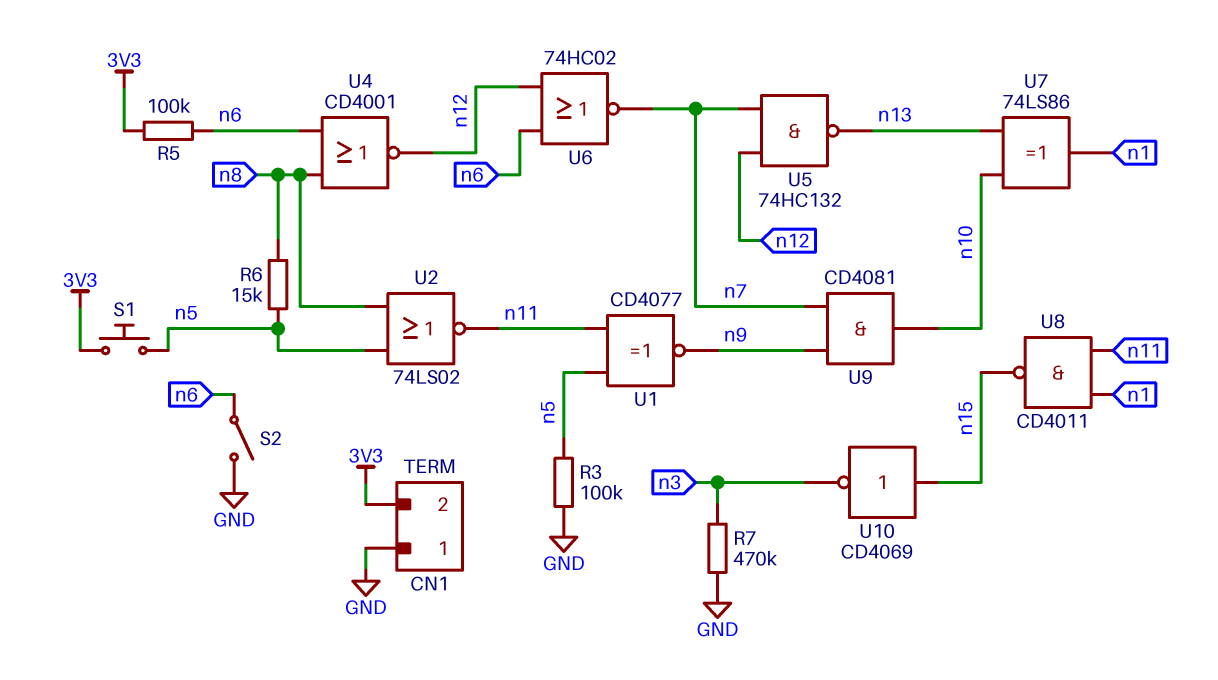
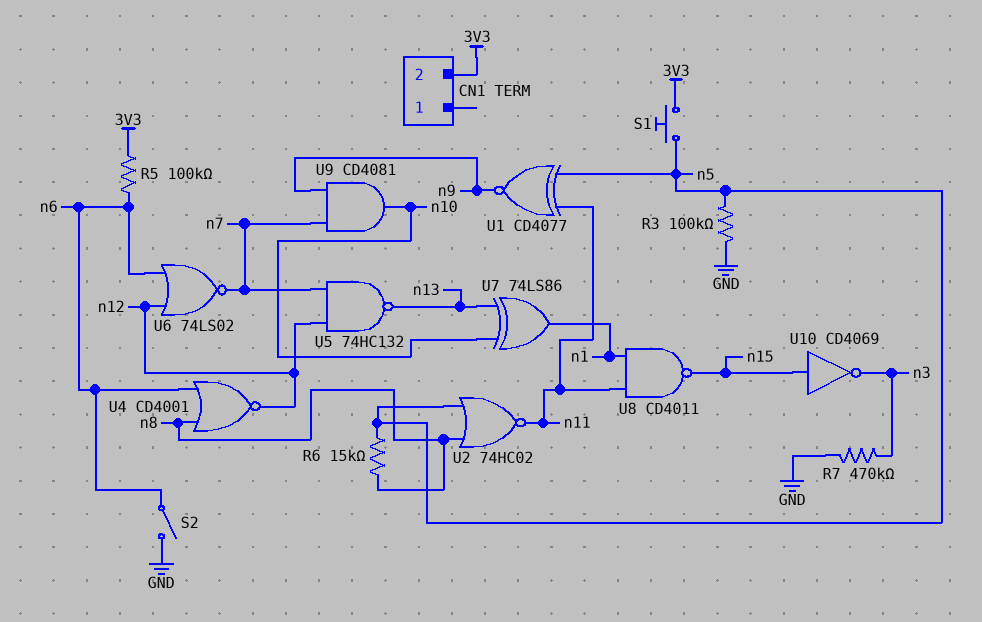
CN1 pin 1: GND -> none
U2: NOR 74LS02 (in n5, in n8, out n11) -> NOR 74HC02 (in n5, in n8, out n11)
U6: NOR 74HC02 (in n6, in n12, out n7) -> NOR 74LS02 (in n6, in n12, out n7)

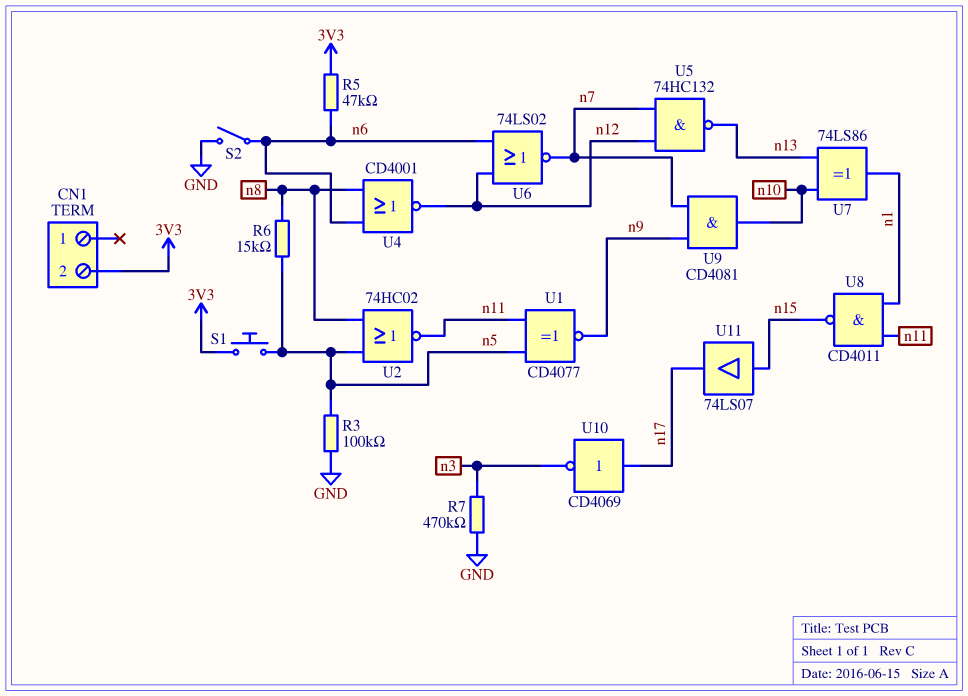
R5: 100k (3V3, n6) -> 47k (3V3, n6)
U10: NOT CD4069 (in n15, out n3) -> NOT CD4069 (in n17, out n3)
U11: none -> buffer 74LS07 (in n15, out n17)

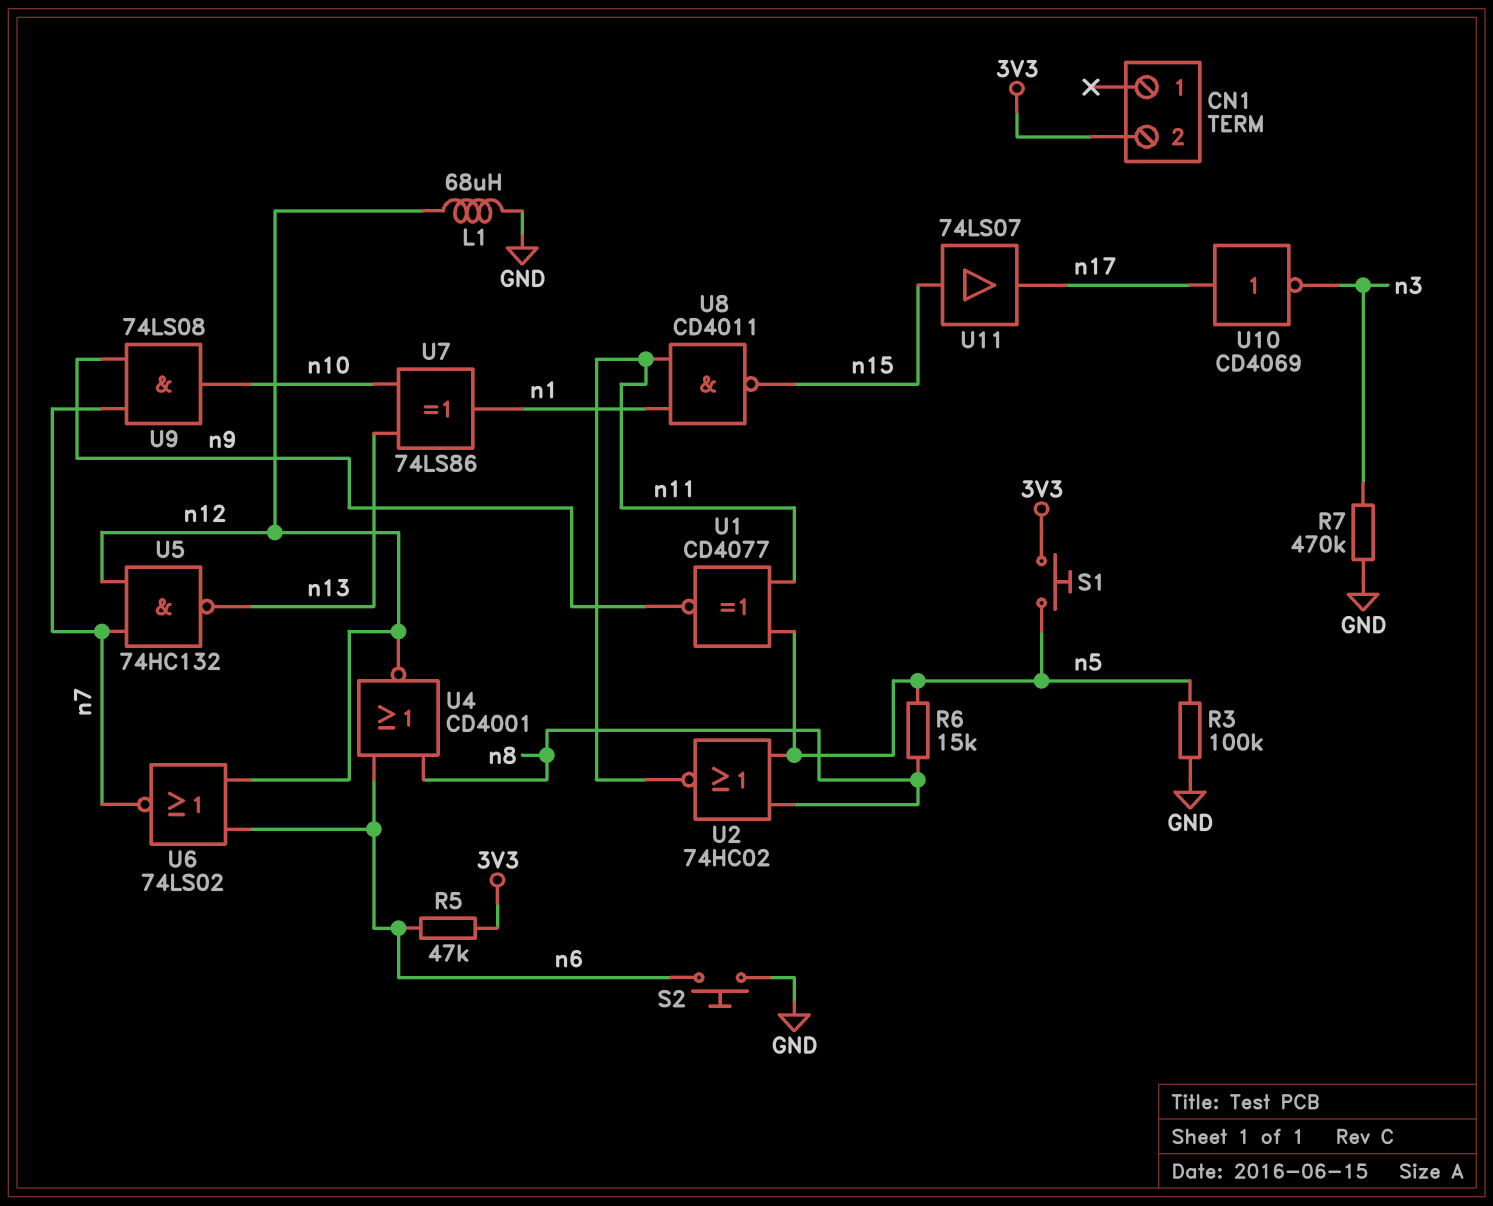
L1: none -> 68uH (GND, n12)
S2: switch (GND, n6) -> button (GND, n6)
U9: AND CD4081 (in n7, in n9, out n10) -> AND 74LS08 (in n7, in n9, out n10)

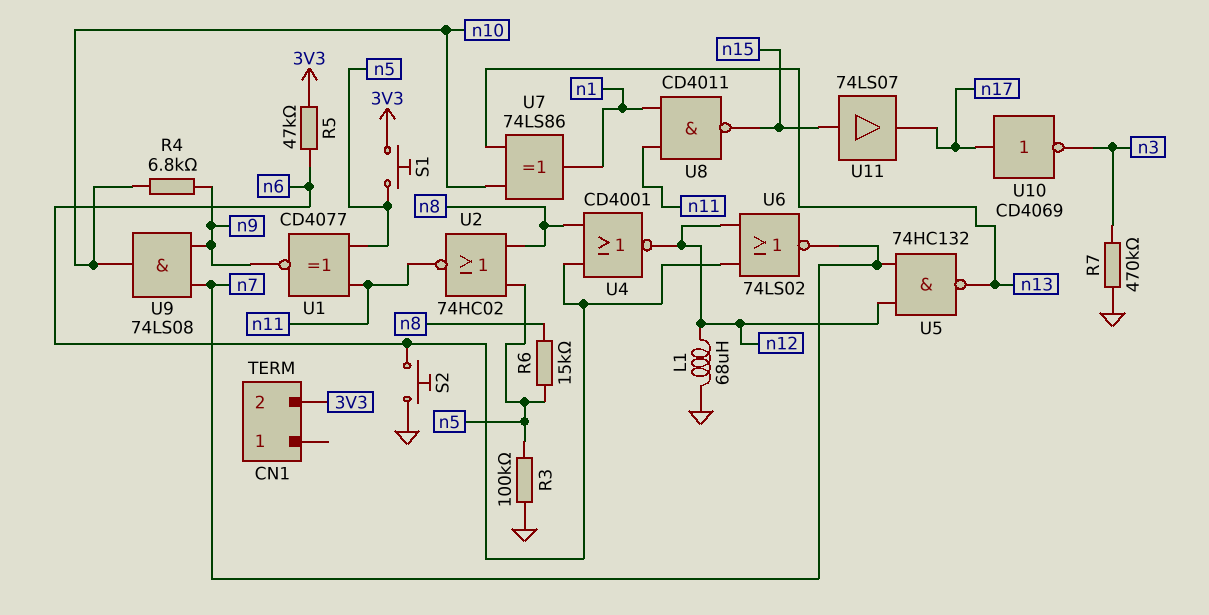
R4: none -> 6.8k (n9, n10)

